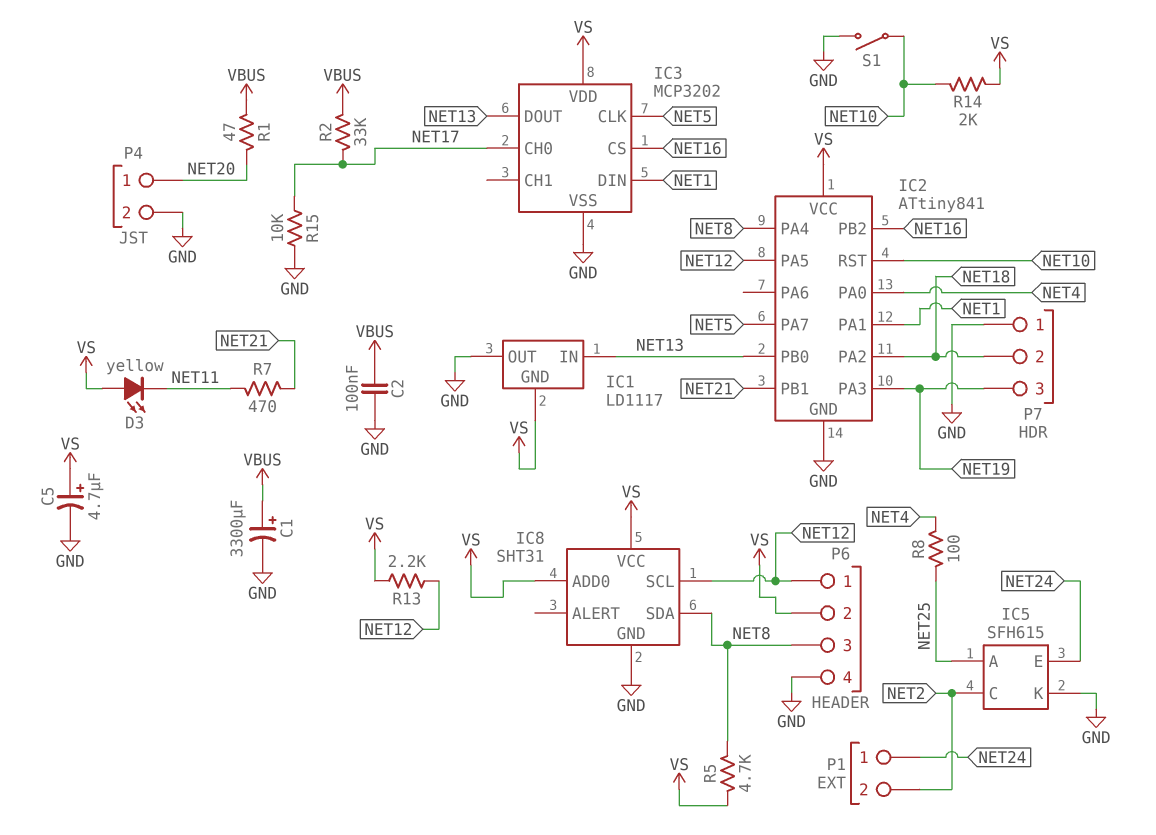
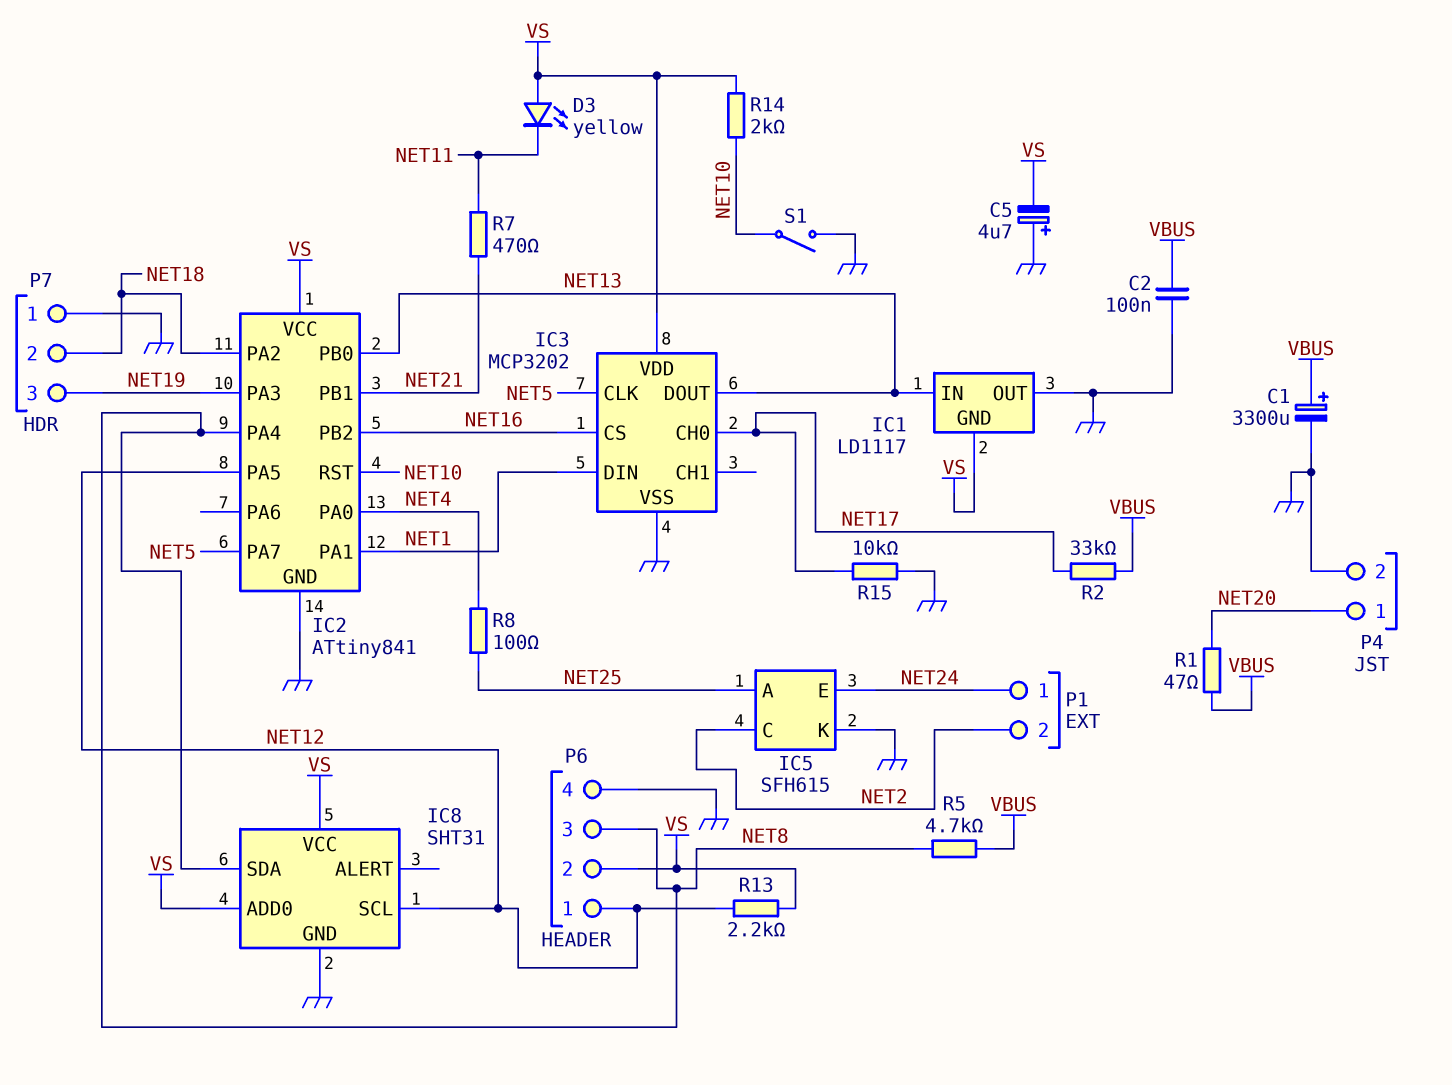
C5: 4.7uF (plus VS, minus GND) -> 4.7uF (plus GND, minus VS)
R5: 4.7k (NET8, VS) -> 4.7k (NET8, VBUS)

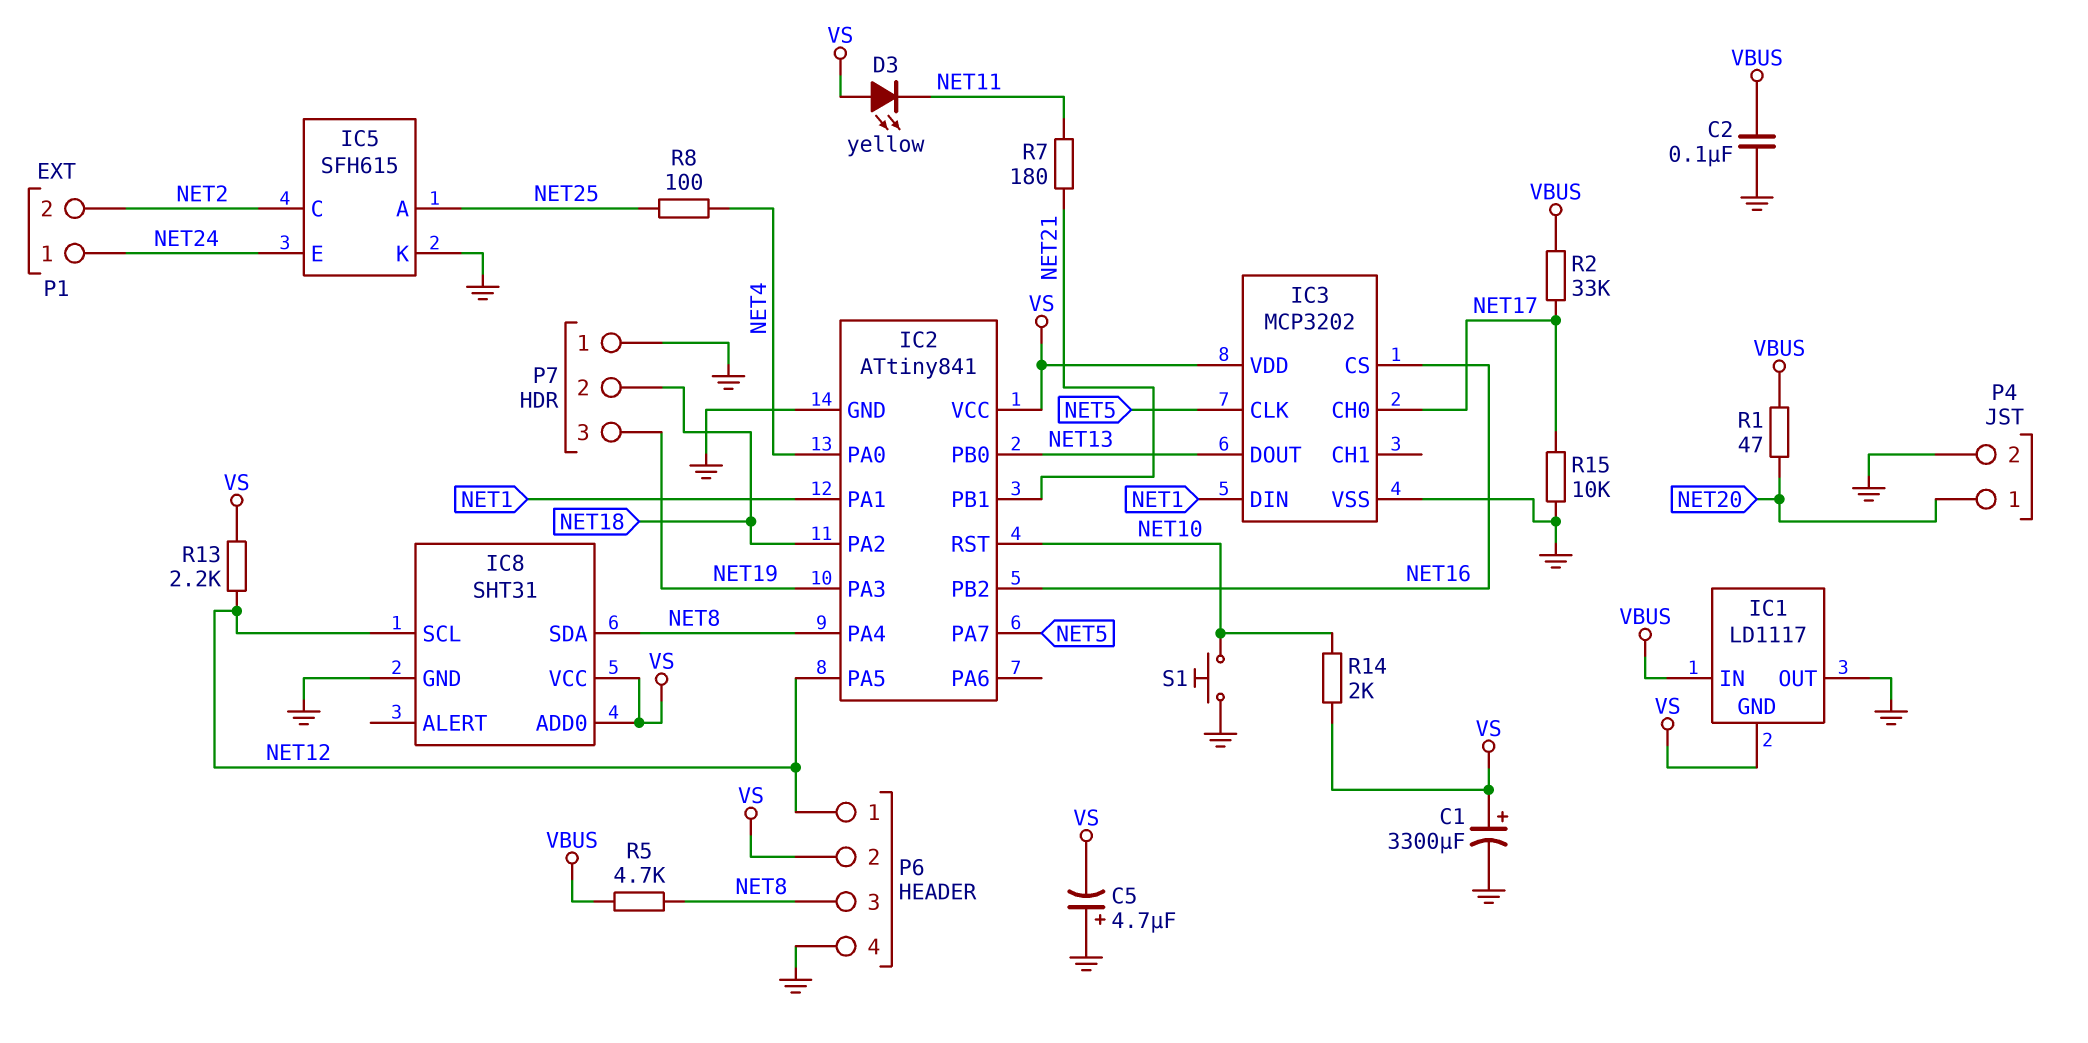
C1: 3300uF (plus VBUS, minus GND) -> 3300uF (plus VS, minus GND)
IC1 pin IN: NET13 -> VBUS
R7: 470 (NET11, NET21) -> 180 (NET11, NET21)
S1: switch (GND, NET10) -> button (GND, NET10)

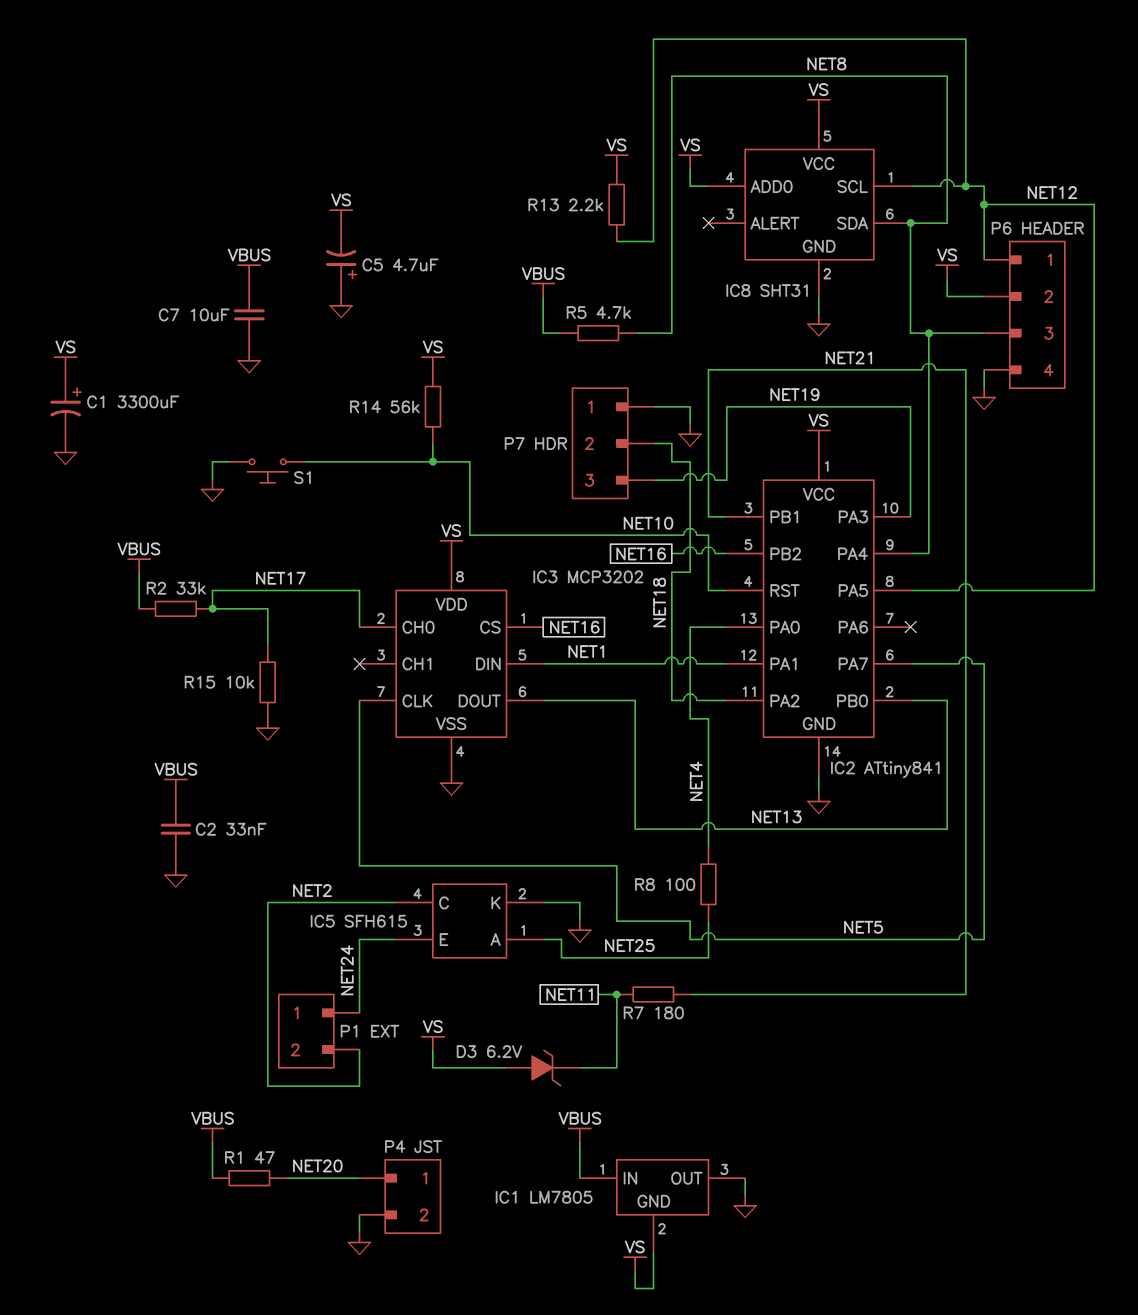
C2: 100nF (GND, VBUS) -> 33nF (GND, VBUS)
C7: none -> 10uF (GND, VBUS)
D3: LED yellow (A VS, K NET11) -> zener 6.2V (A VS, K NET11)
IC1: LD1117 -> LM7805
R14: 2k (NET10, VS) -> 56k (NET10, VS)

